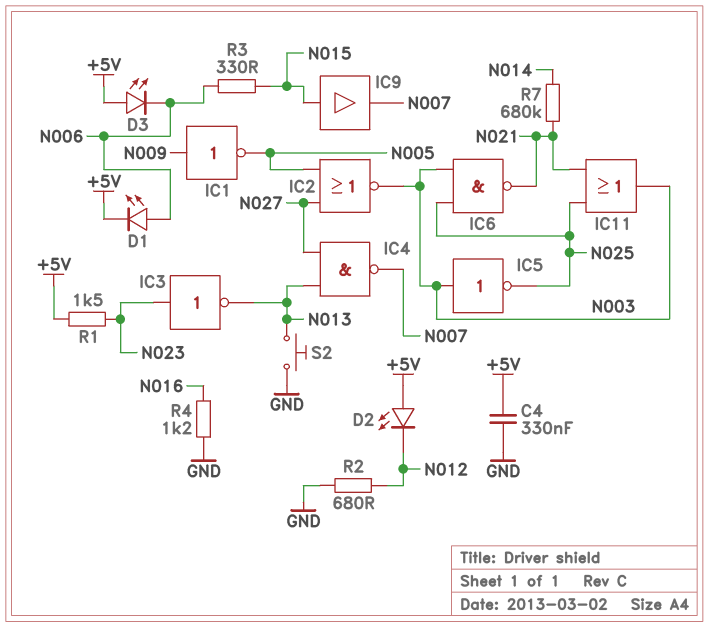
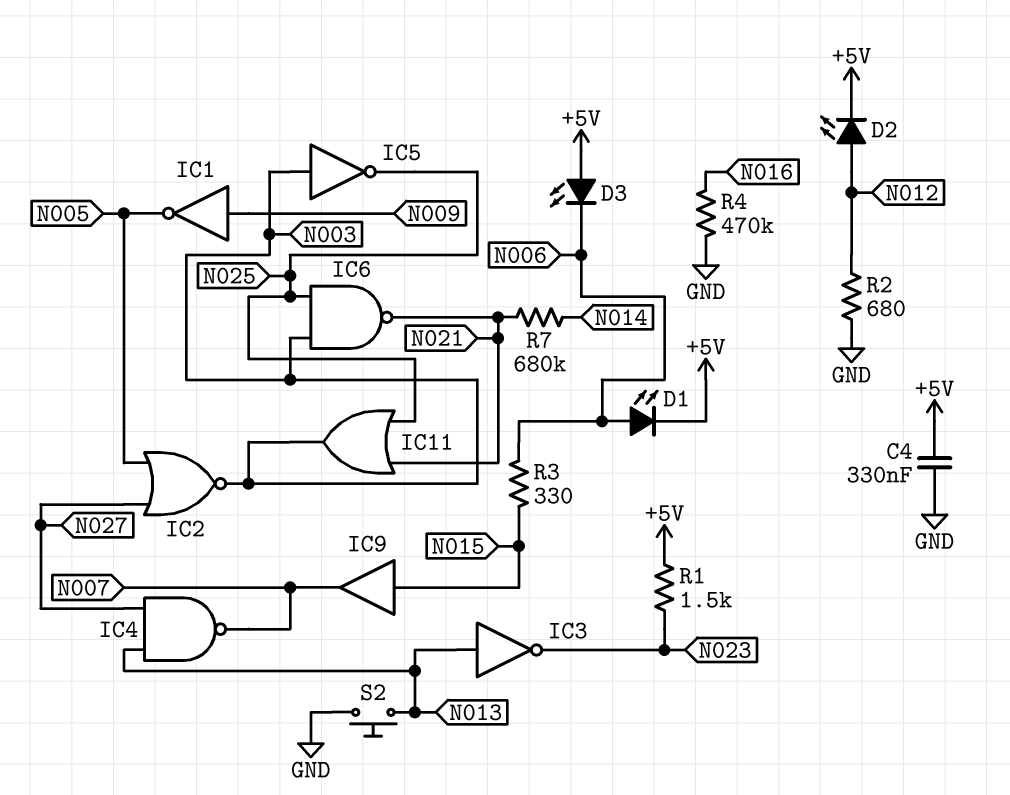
D2: LED (A +5V, K N012) -> LED (A N012, K +5V)
IC3: NOT (in N023, out N013) -> NOT (in N013, out N023)
R4: 1.2k (GND, N016) -> 470k (GND, N016)

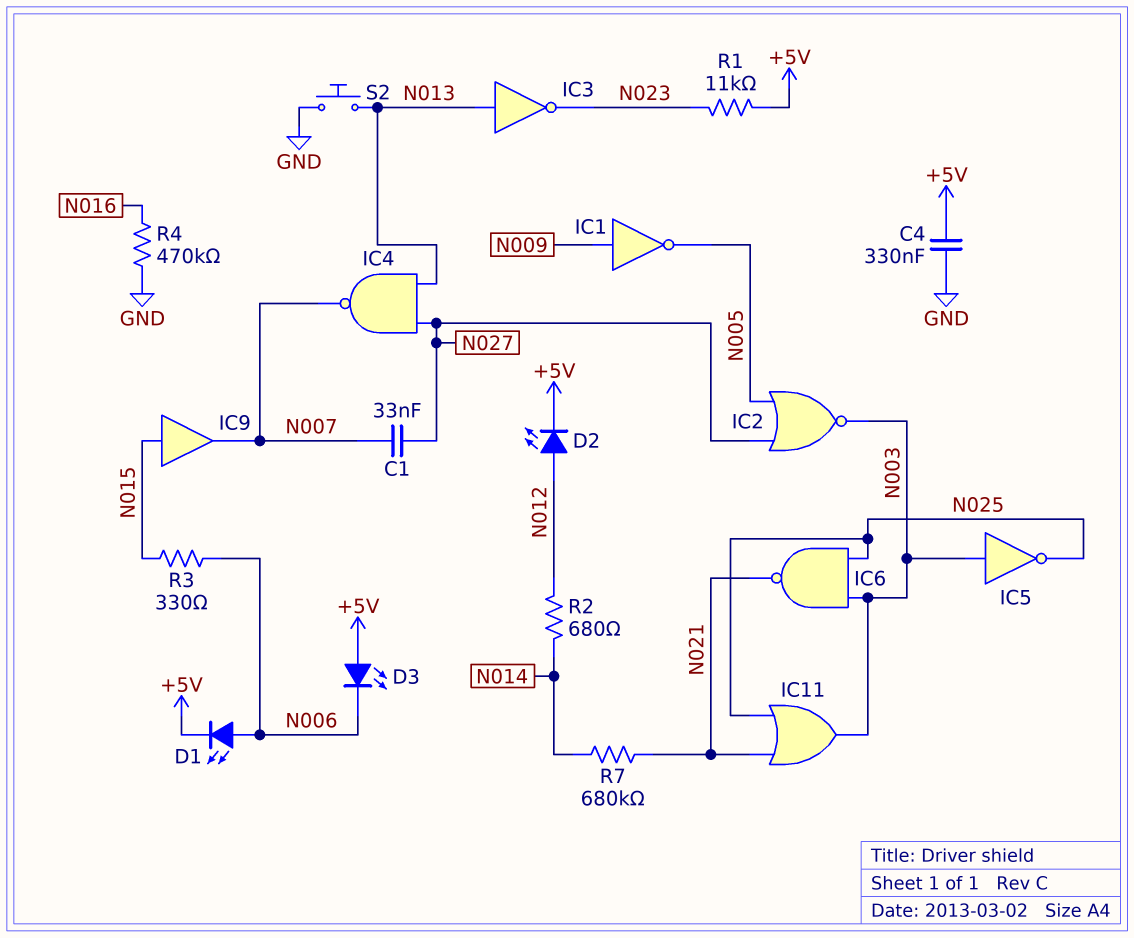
C1: none -> 33nF (N007, N027)
R1: 1.5k (+5V, N023) -> 11k (+5V, N023)
R2: 680 (GND, N012) -> 680 (N012, N014)

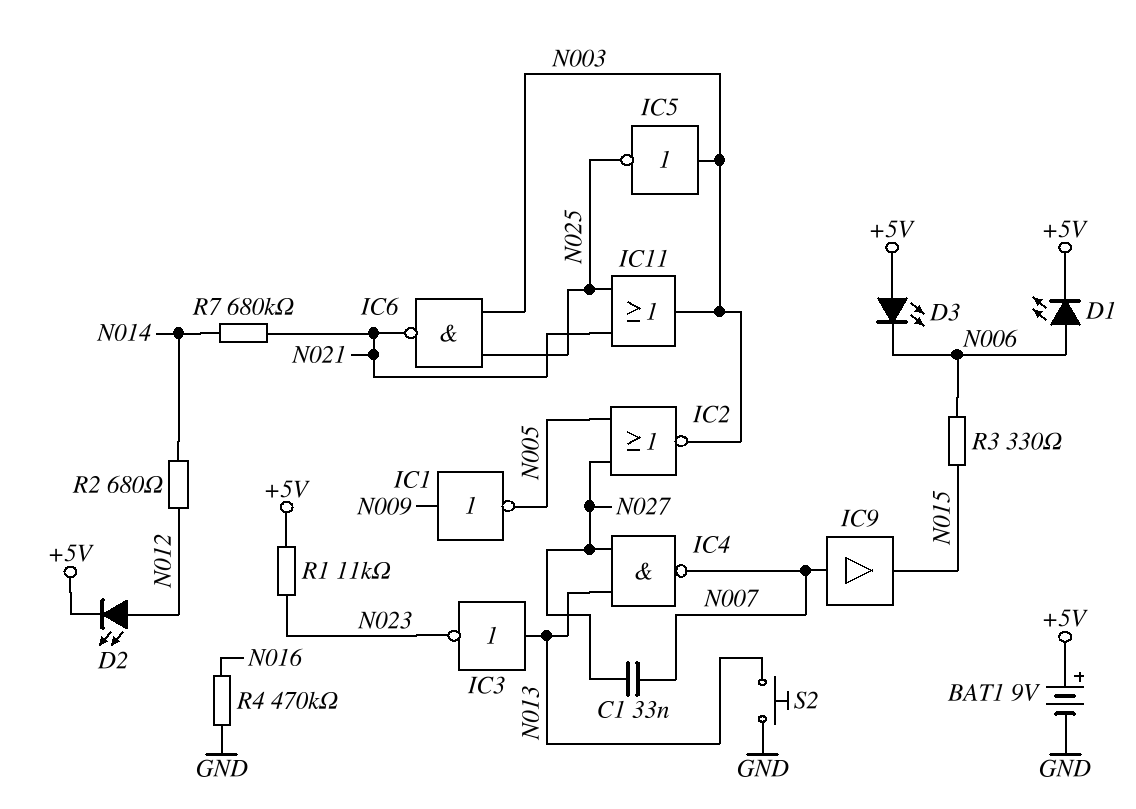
BAT1: none -> 9V (plus +5V, minus GND)
C4: 330nF (+5V, GND) -> none
IC9: buffer (in N015, out N007) -> buffer (in N007, out N015)

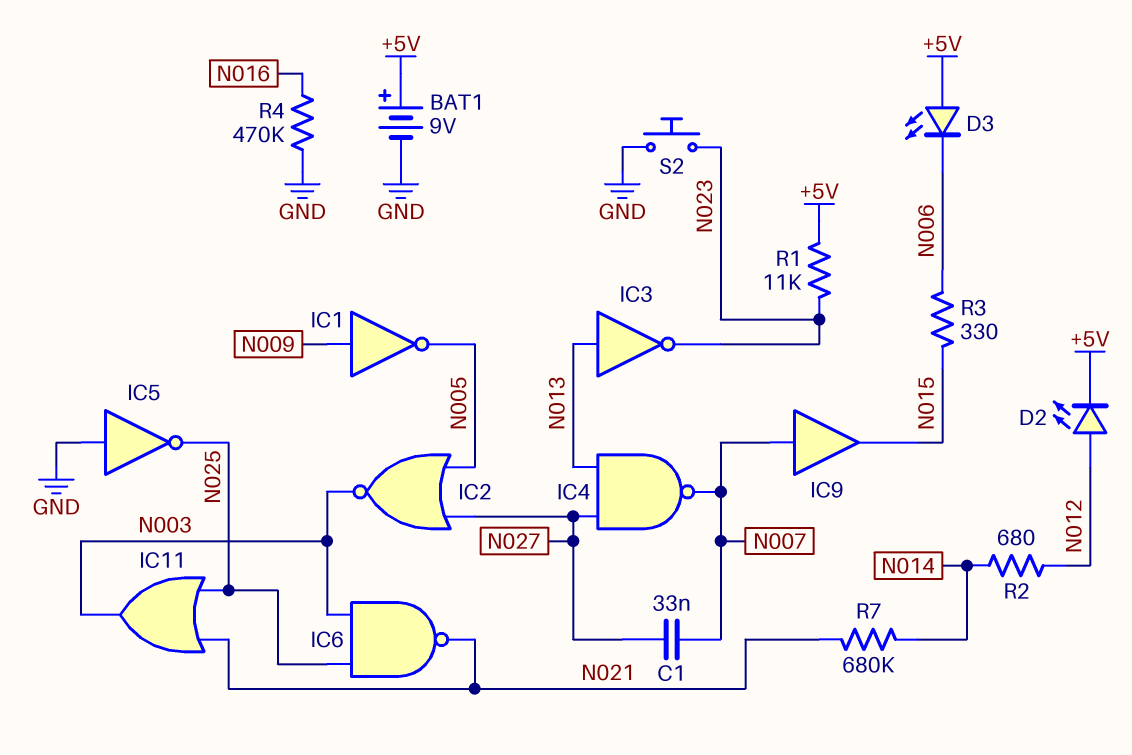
D1: LED (A N006, K +5V) -> none
IC5: NOT (in N003, out N025) -> NOT (in GND, out N025)
S2: button (GND, N013) -> button (GND, N023)

